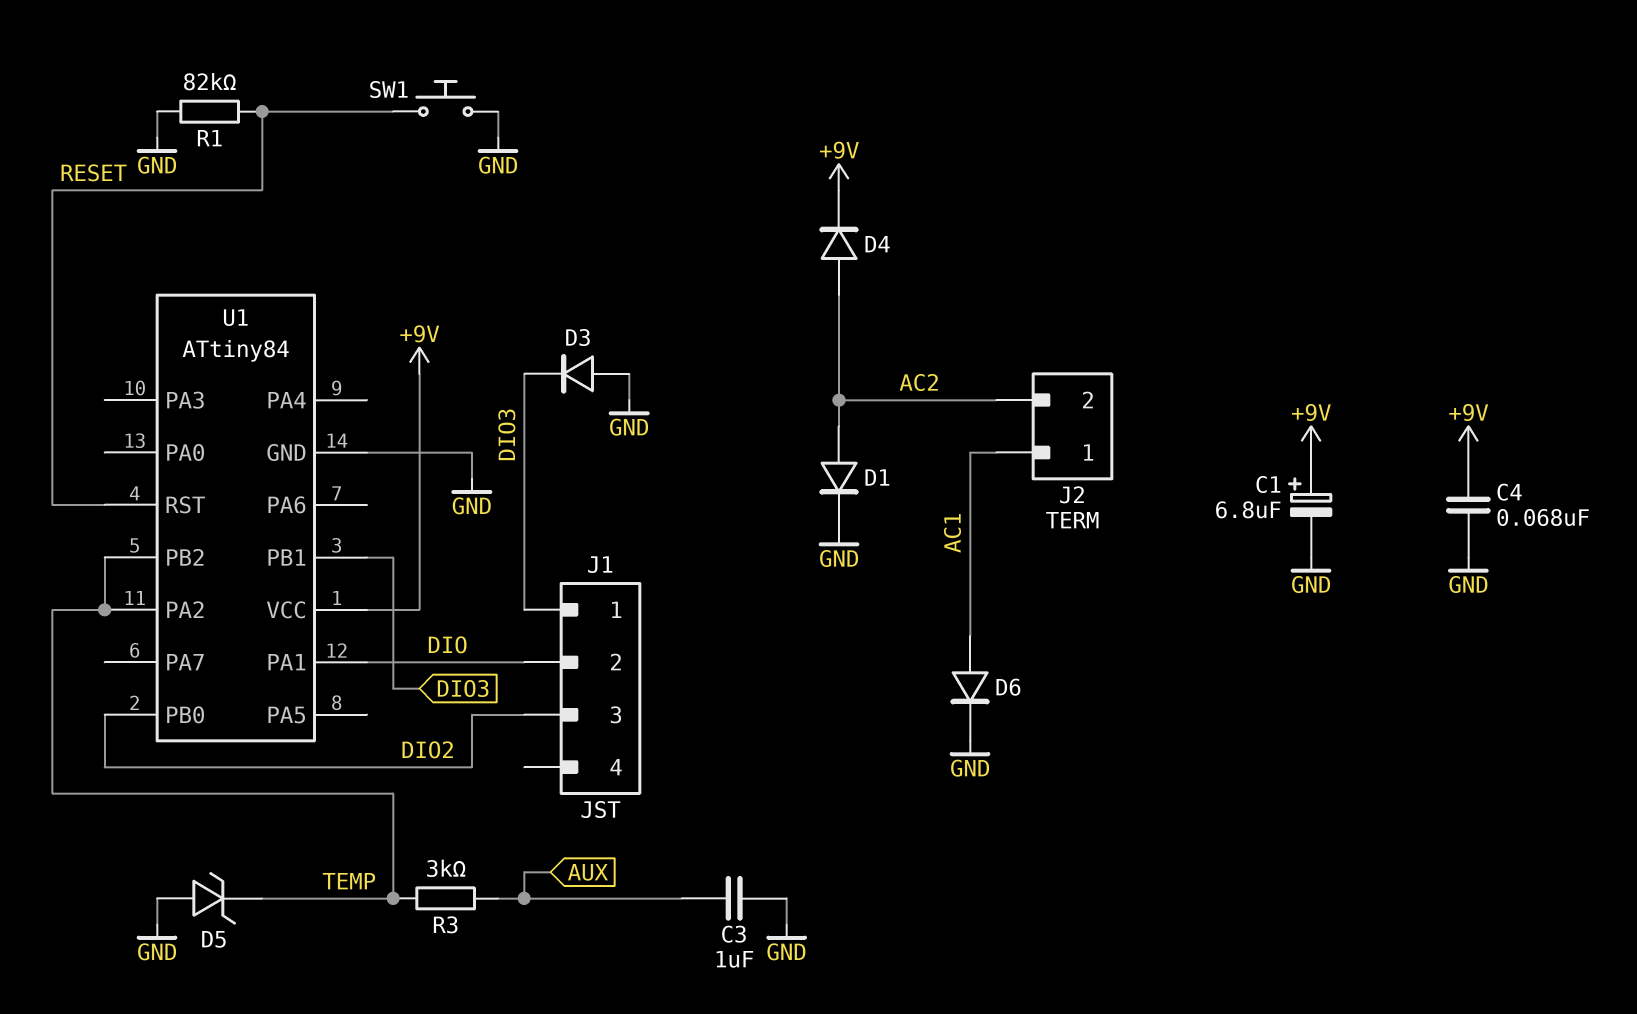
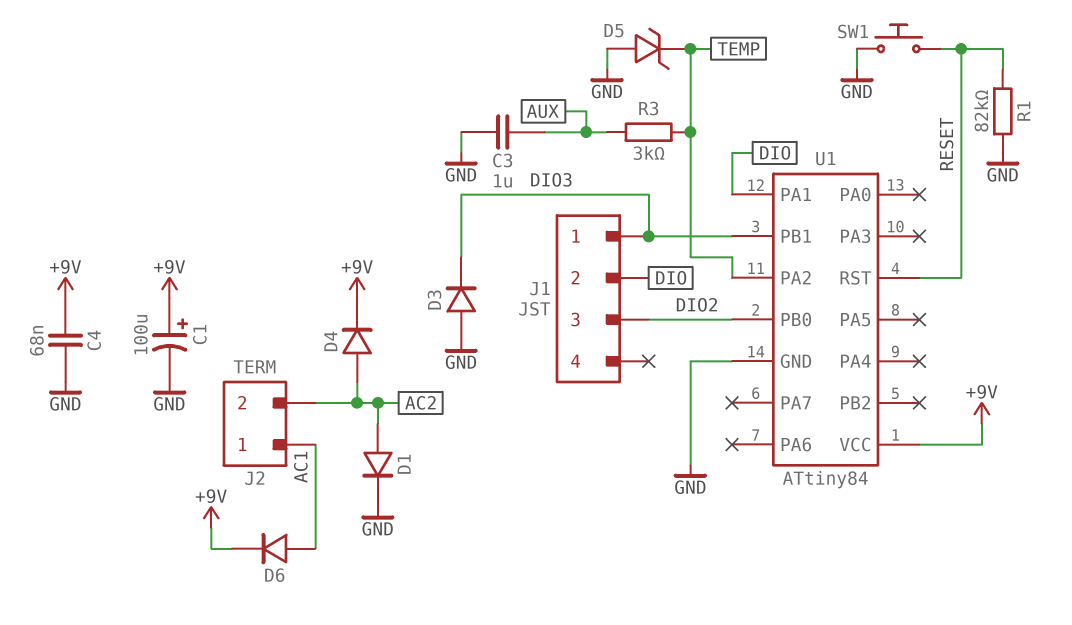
C1: 6.8uF (plus +9V, minus GND) -> 100uF (plus +9V, minus GND)
D6: diode (A AC1, K GND) -> diode (A AC1, K +9V)
U1 pin PB2: TEMP -> none

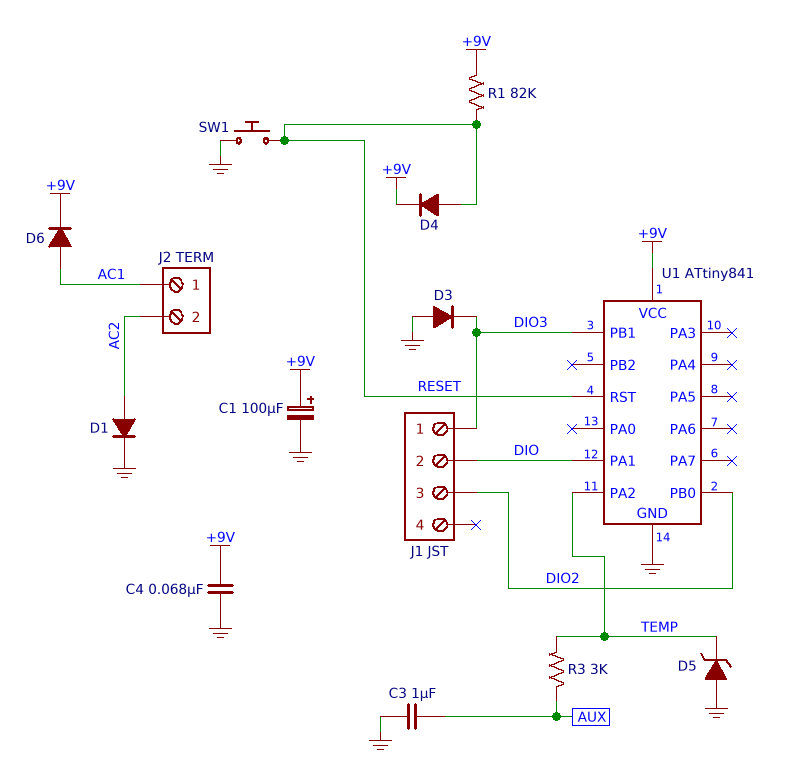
D4: diode (A AC2, K +9V) -> diode (A RESET, K +9V)
R1: 82k (GND, RESET) -> 82k (+9V, RESET)
U1: ATtiny84 -> ATtiny841

